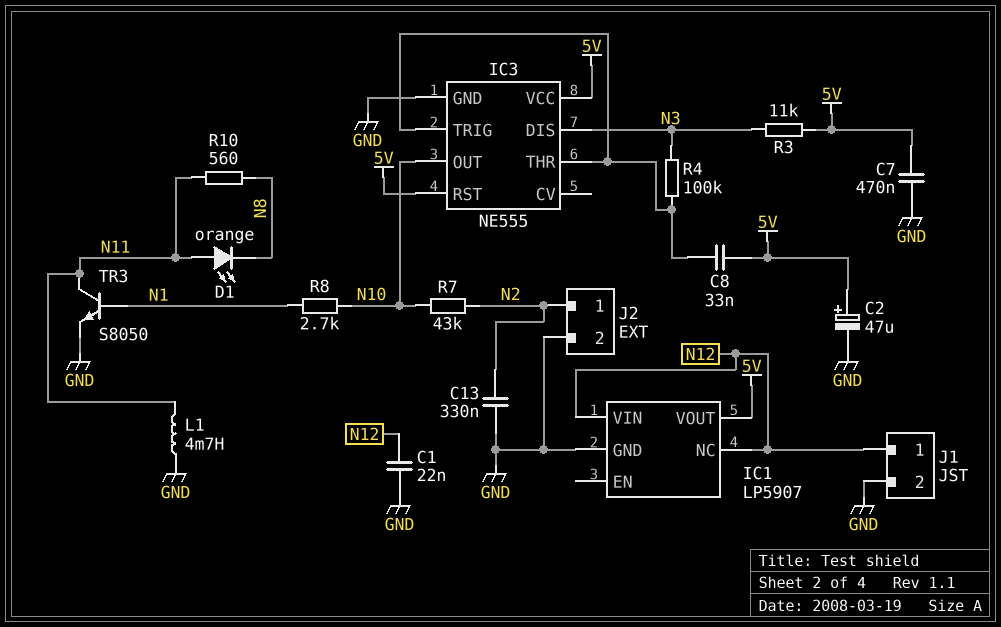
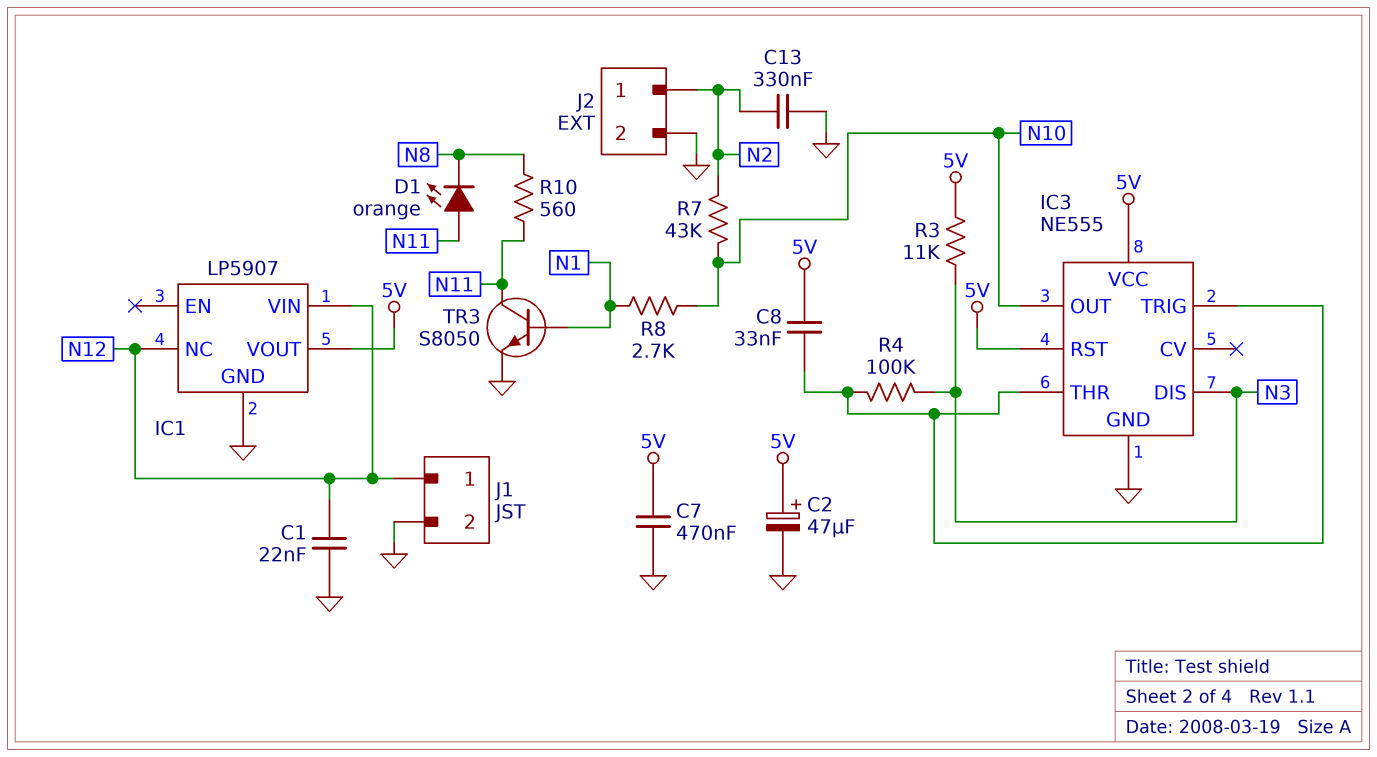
L1: 4.7mH (GND, N11) -> none

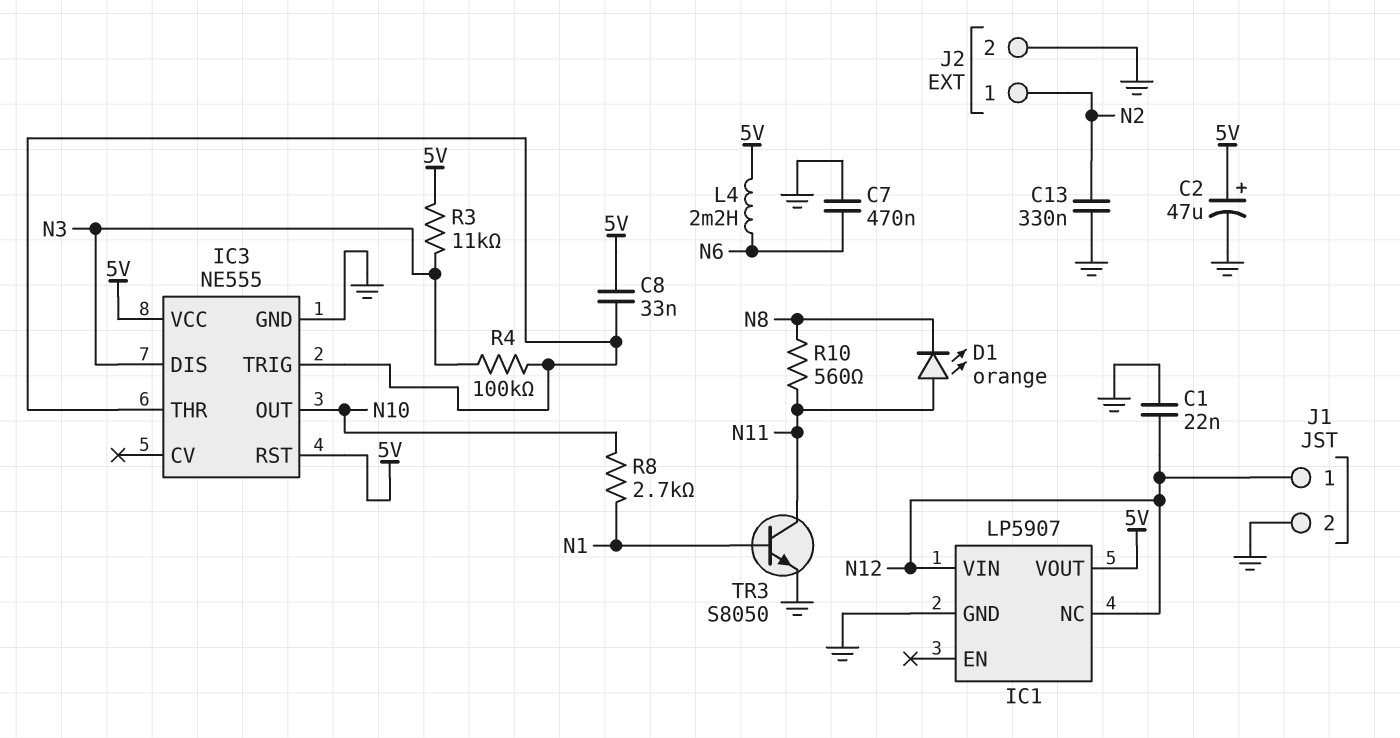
C7: 470nF (5V, GND) -> 470nF (GND, N6)
L4: none -> 2.2mH (5V, N6)
R7: 43k (N2, N10) -> none

